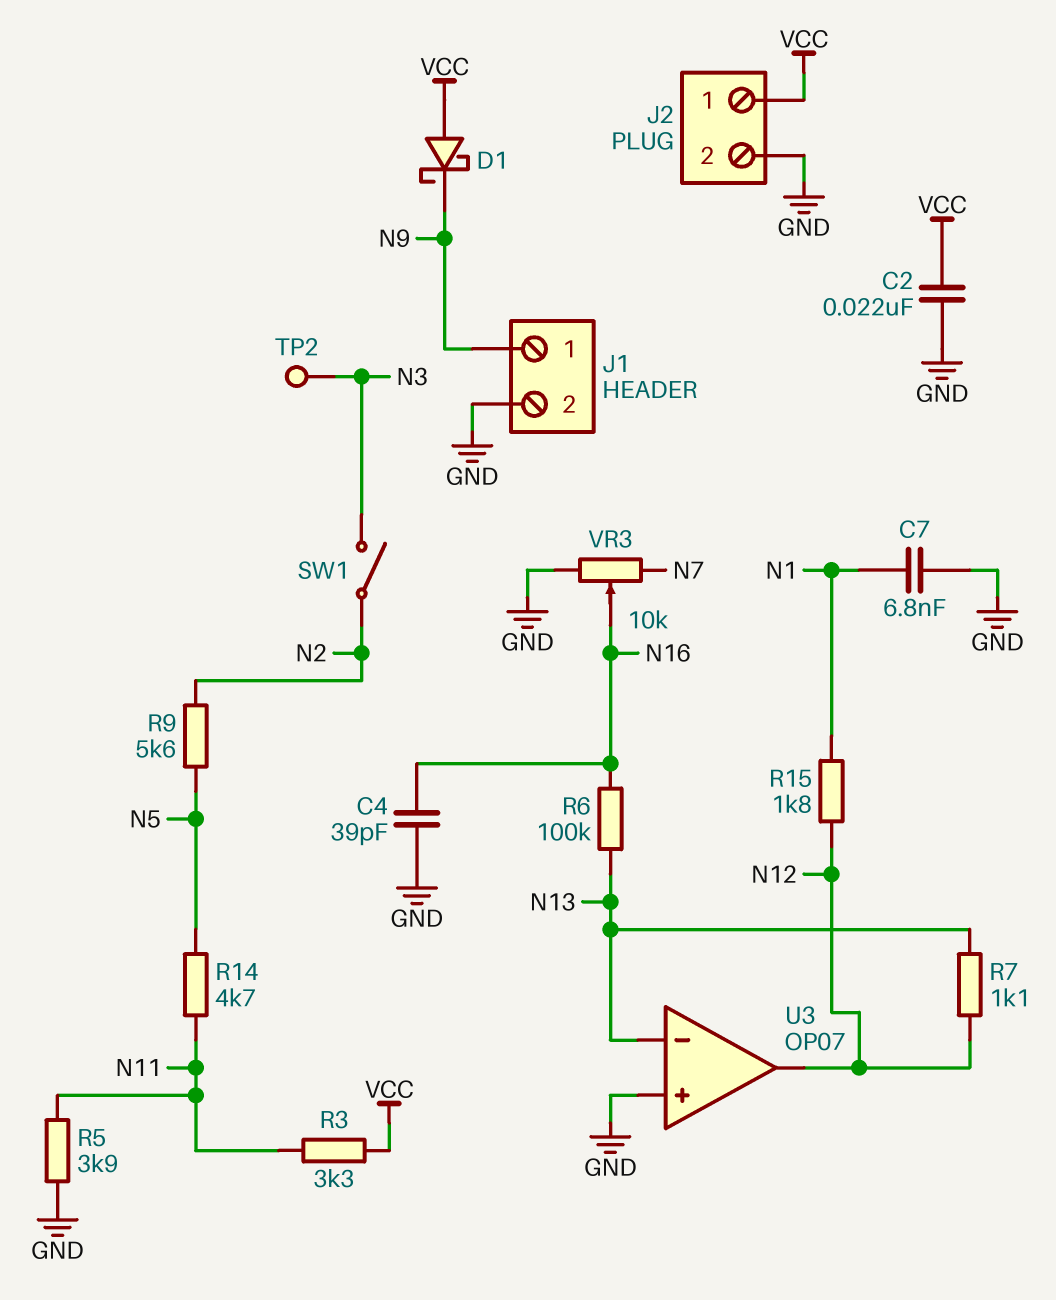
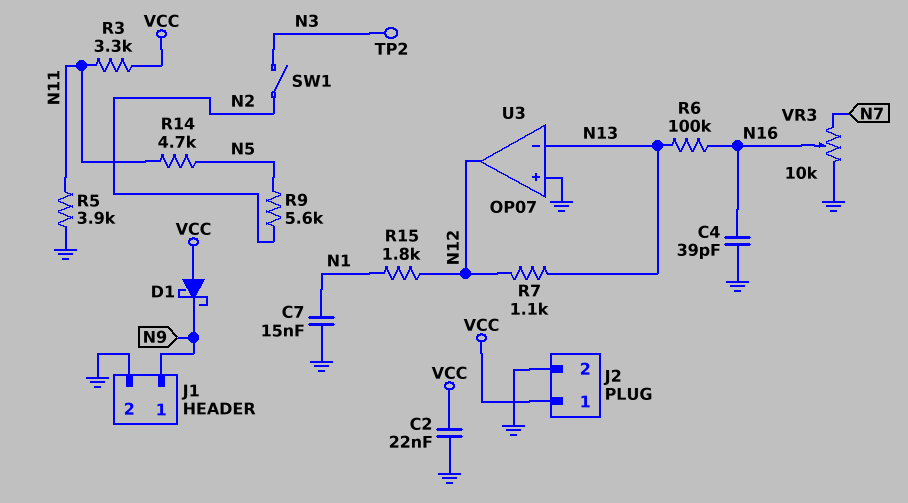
C7: 6.8nF (GND, N1) -> 15nF (GND, N1)

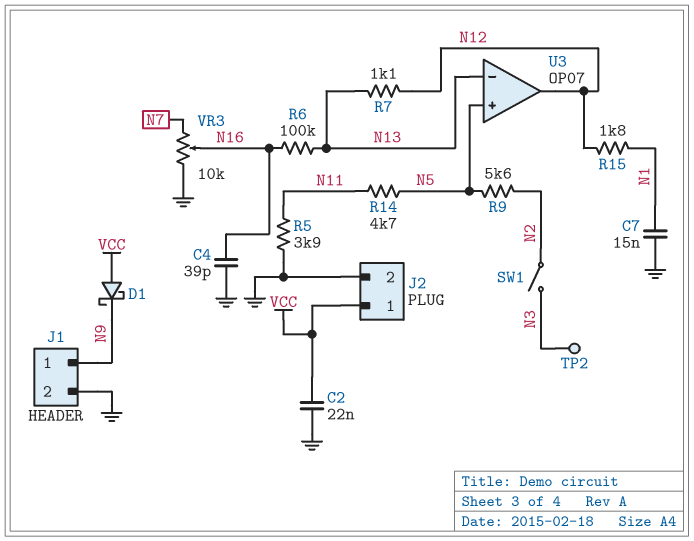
R3: 3.3k (N11, VCC) -> none
U3 pin in+: GND -> N5

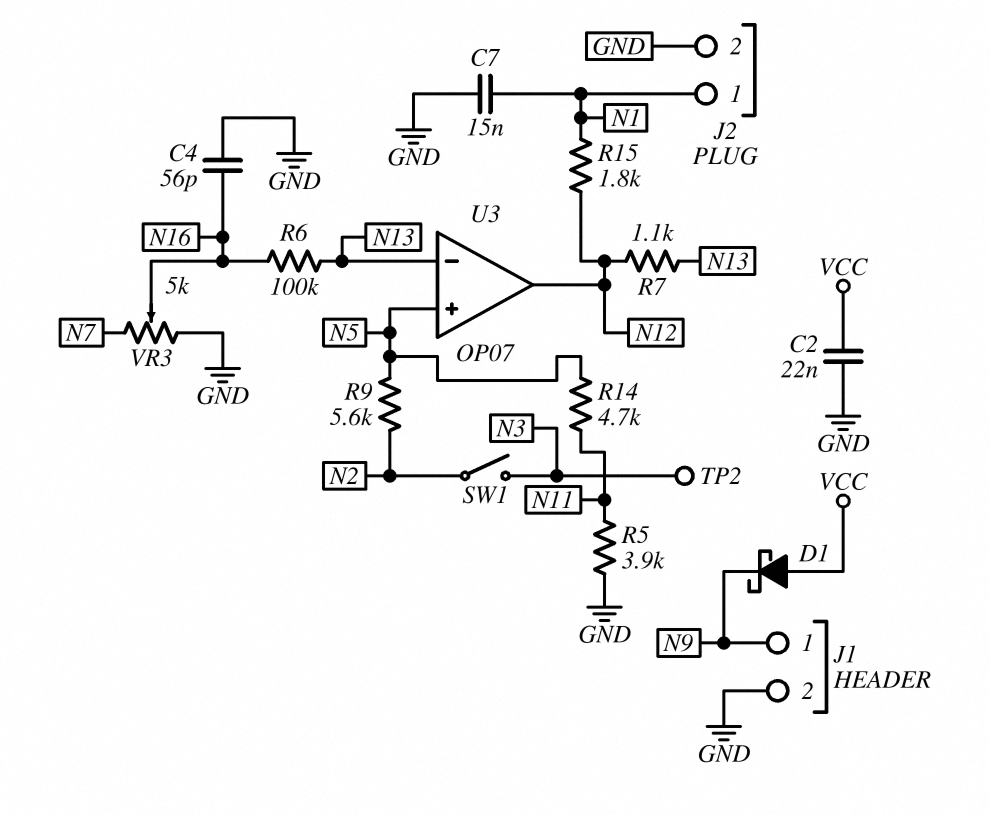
C4: 39pF (GND, N16) -> 56pF (GND, N16)
J2 pin 1: VCC -> N1
VR3: 10k (GND, N7, wiper N16) -> 5k (GND, N7, wiper N16)

